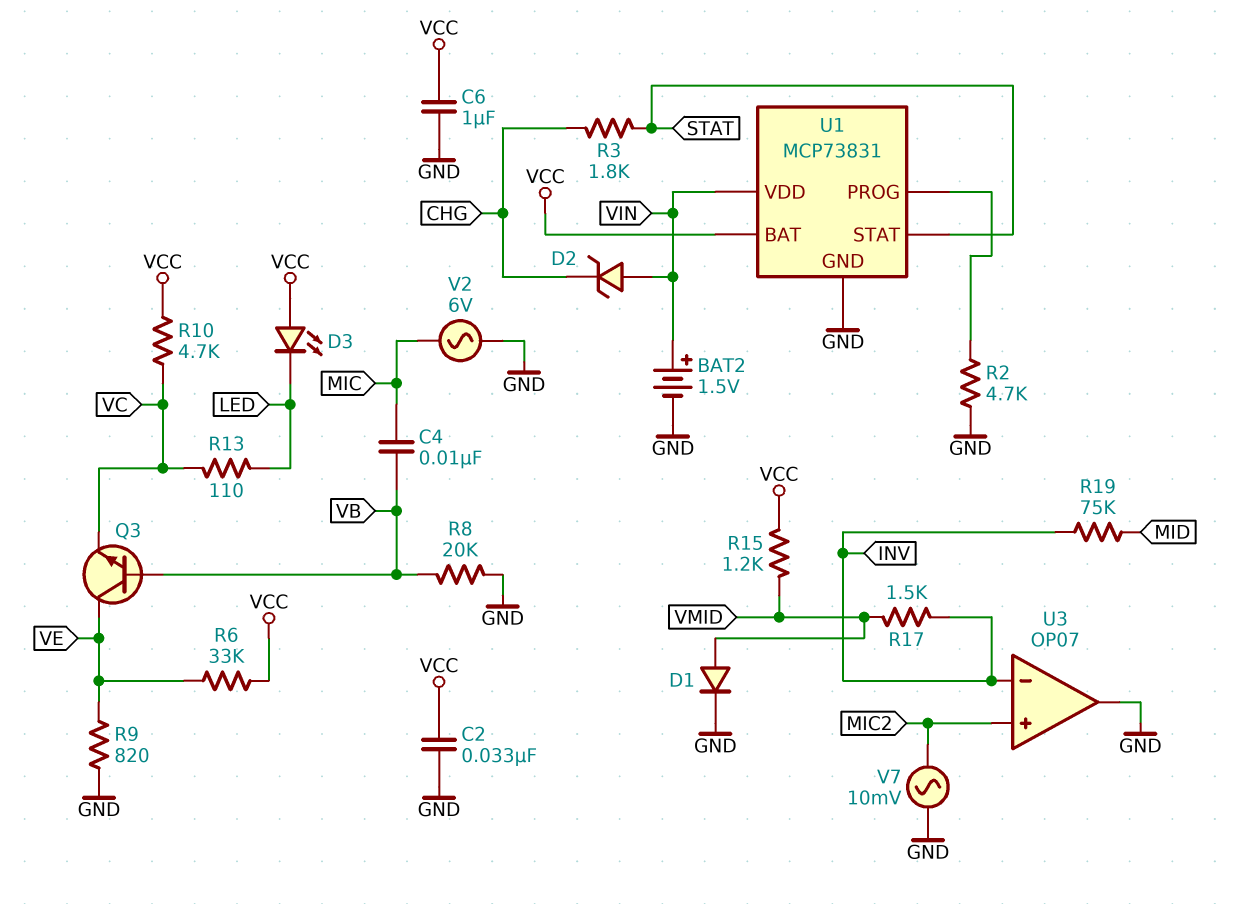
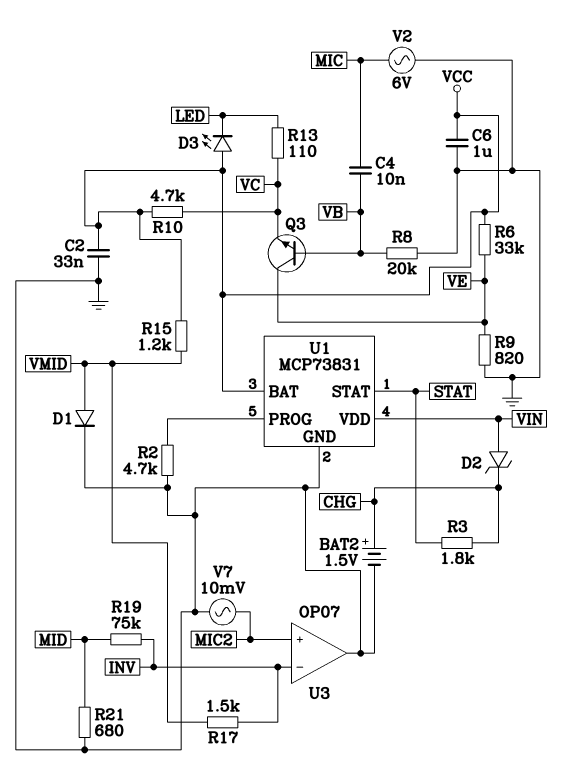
BAT2: 1.5V (plus VIN, minus GND) -> 1.5V (plus CHG, minus GND)
R21: none -> 680 (GND, MID)

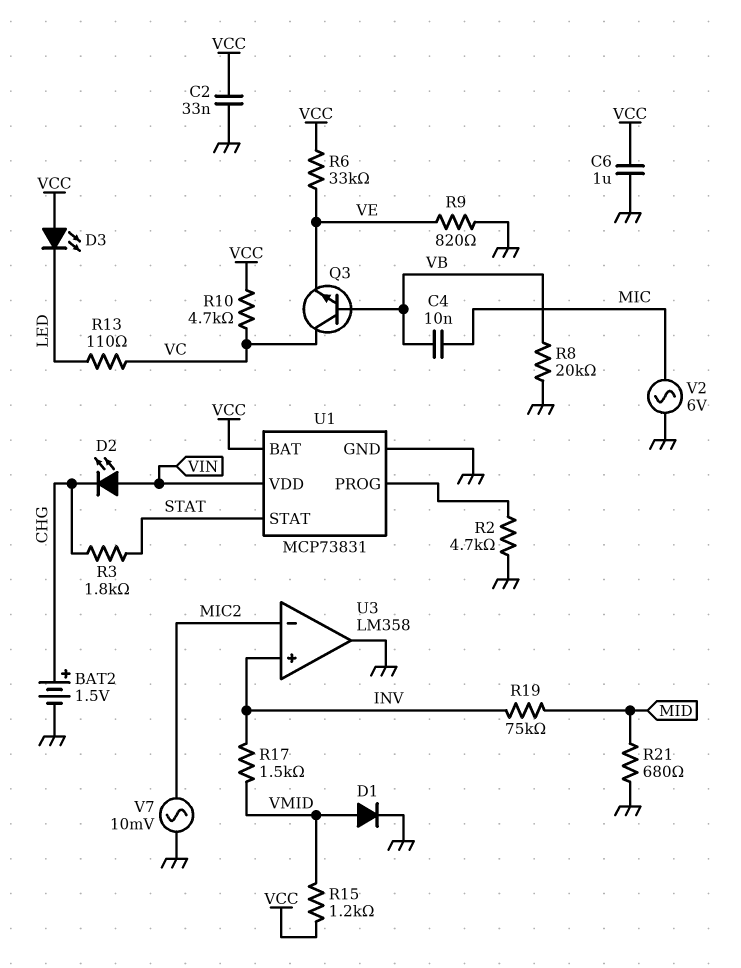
D2: zener (A VIN, K CHG) -> LED (A VIN, K CHG)
Q3: NPN (B VB, C VE, E VC) -> NPN (B VB, C VC, E VE)
U3: OP07 -> LM358
U3 pin in+: MIC2 -> INV
U3 pin in-: INV -> MIC2

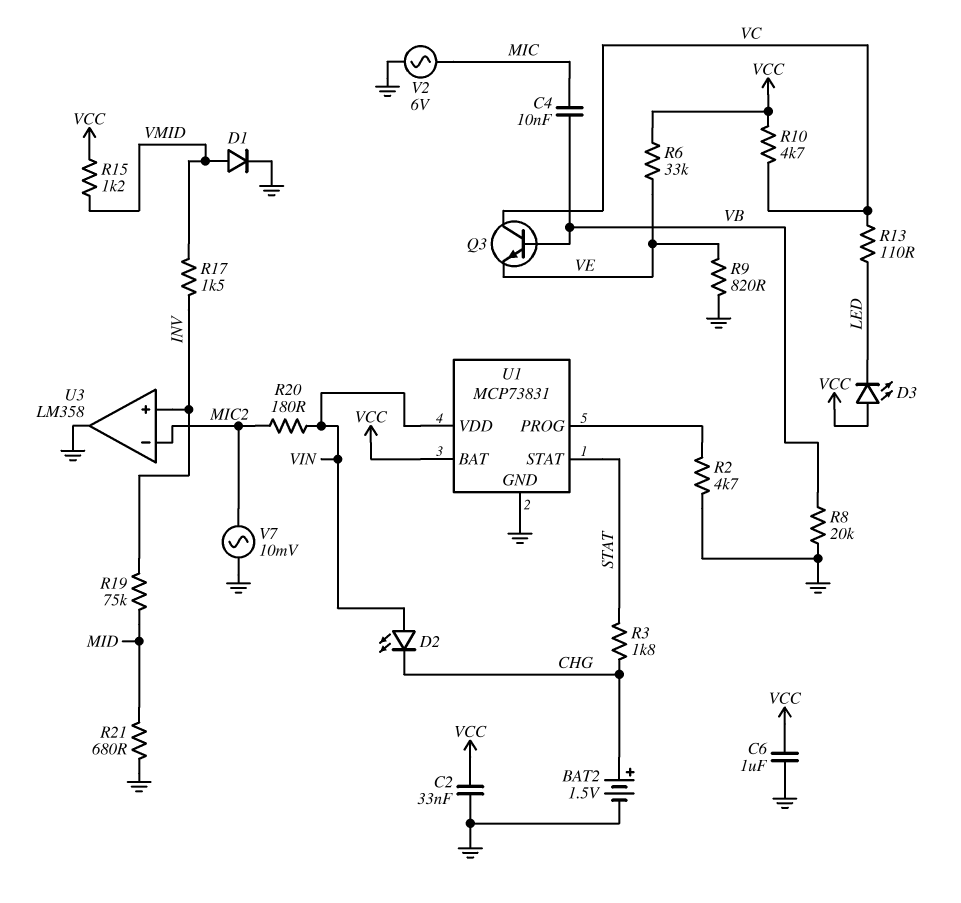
R20: none -> 180 (MIC2, VIN)

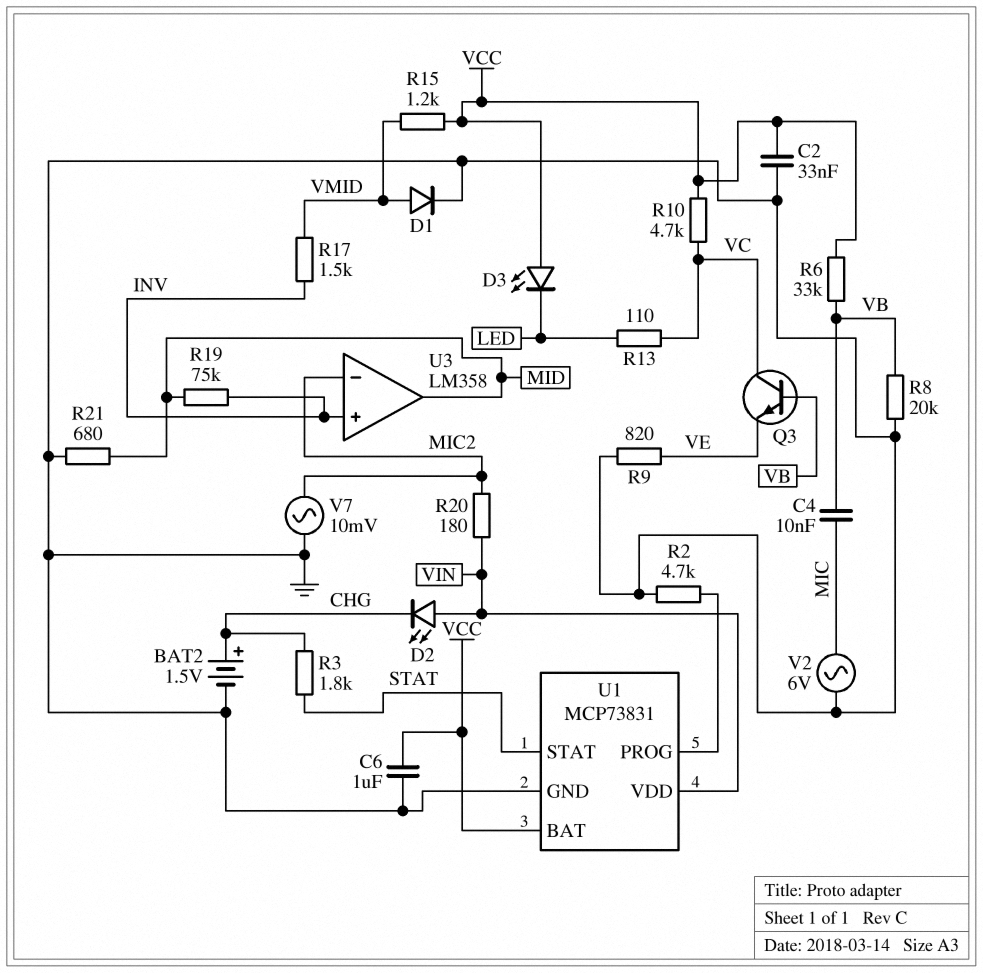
R6: 33k (VCC, VE) -> 33k (VB, VCC)
U3 pin out: GND -> MID

